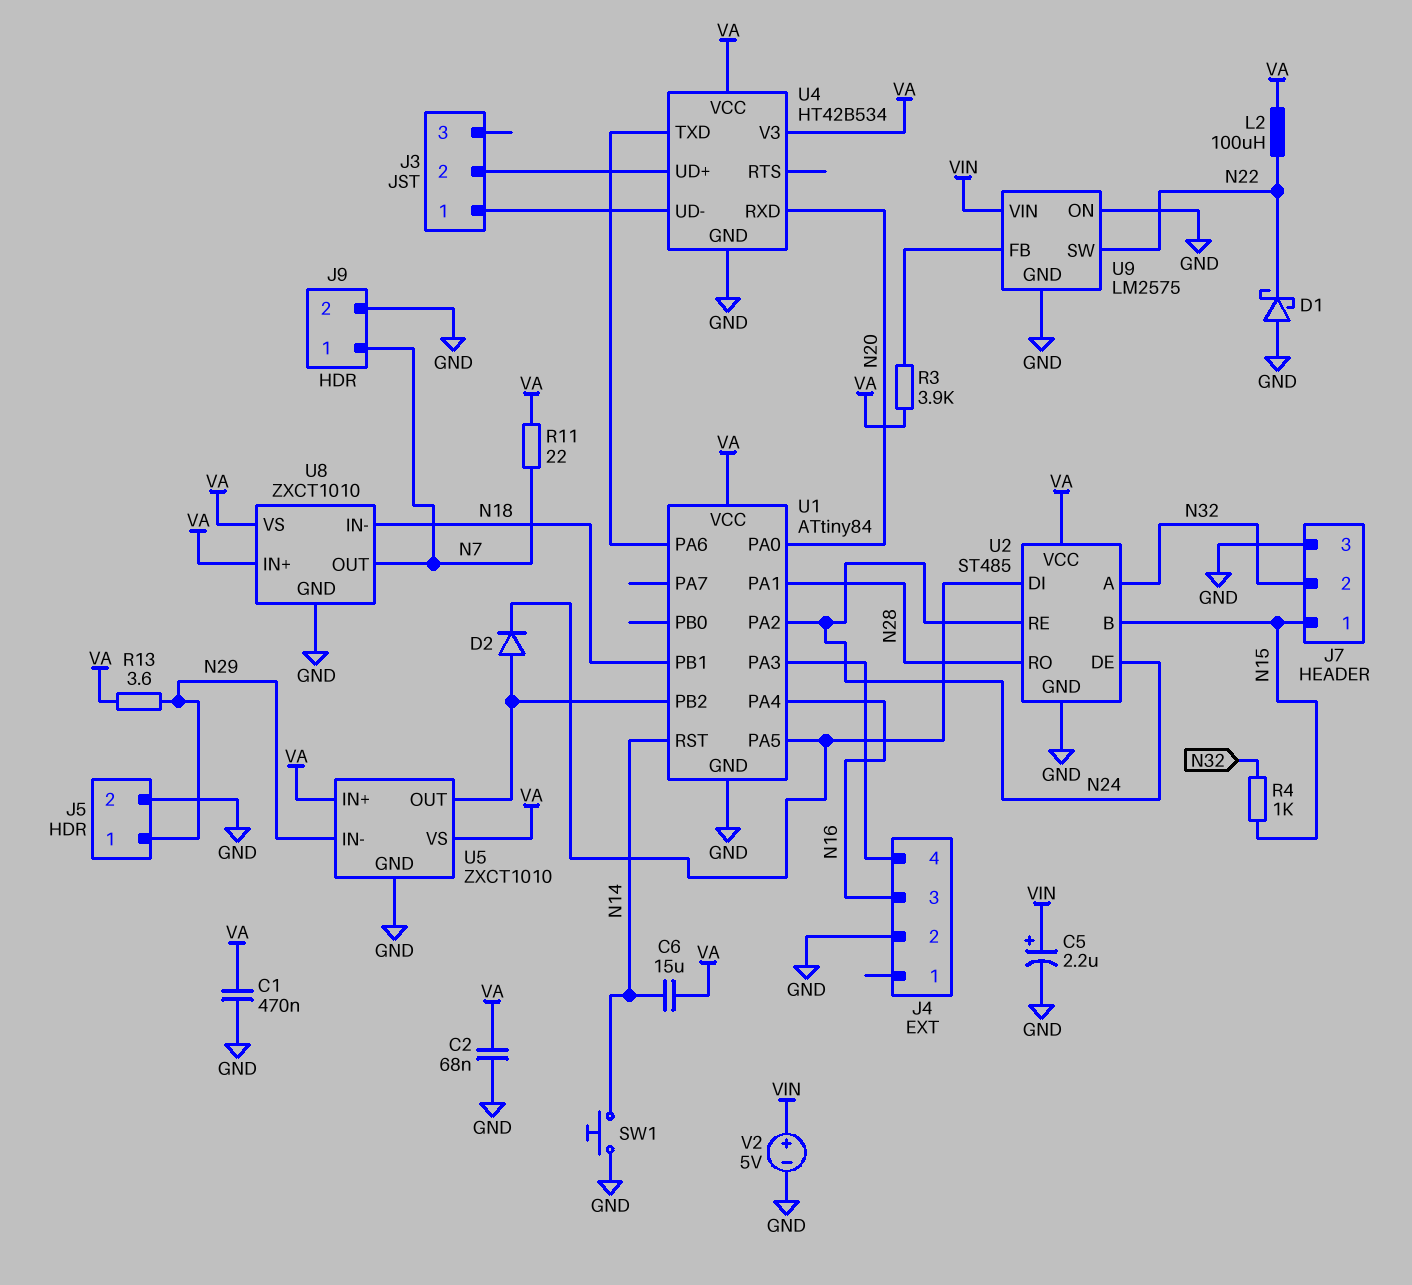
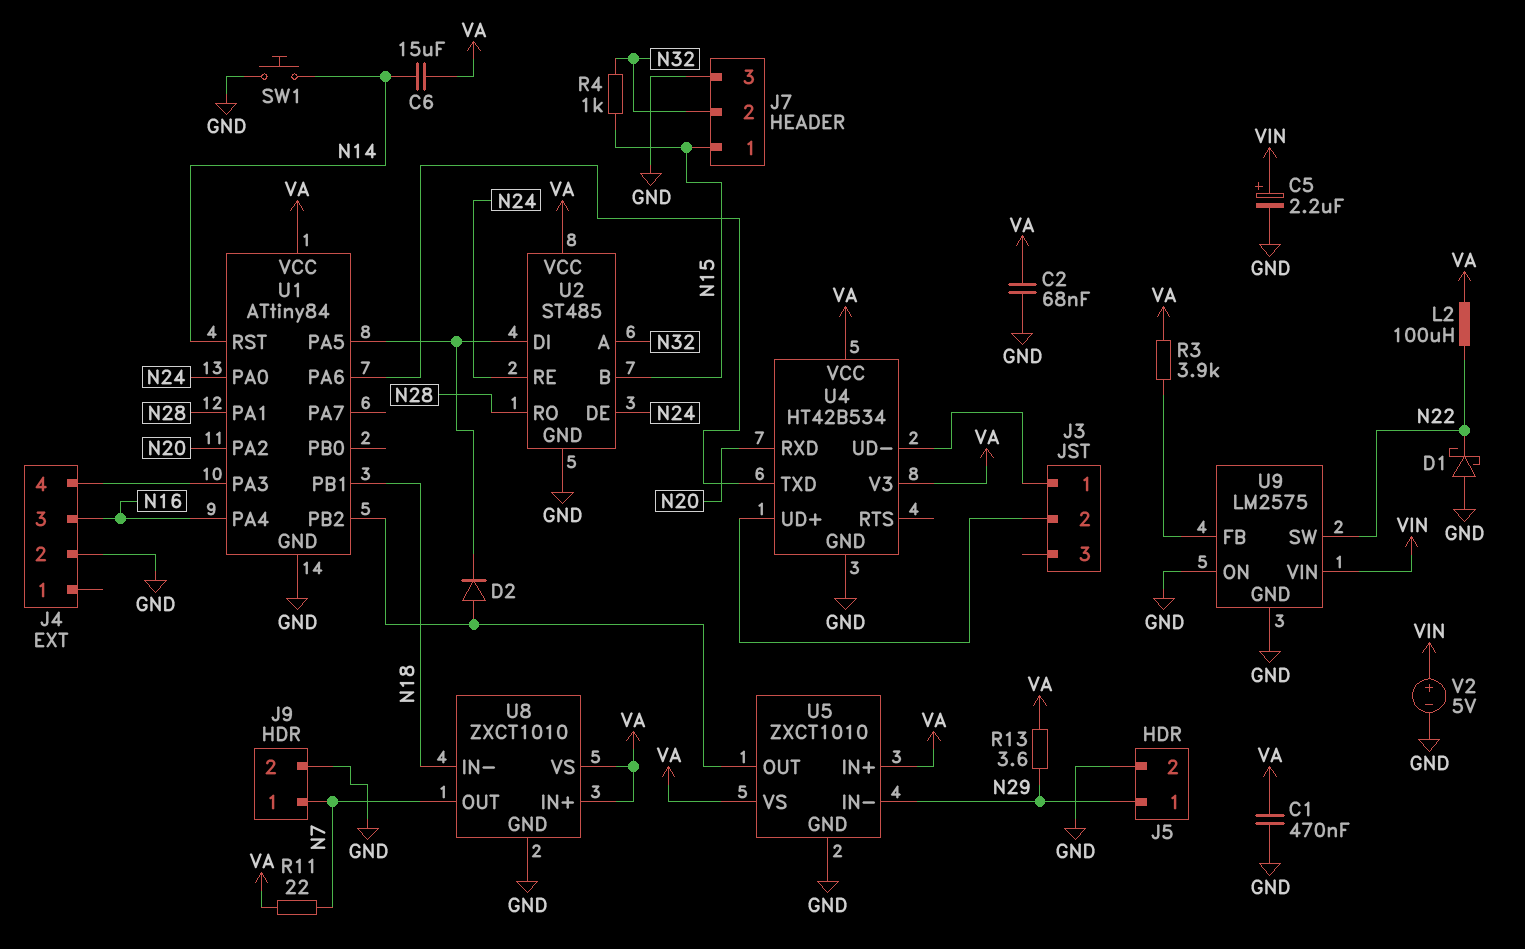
U1 pin PA0: N20 -> N24
U1 pin PA2: N24 -> N20

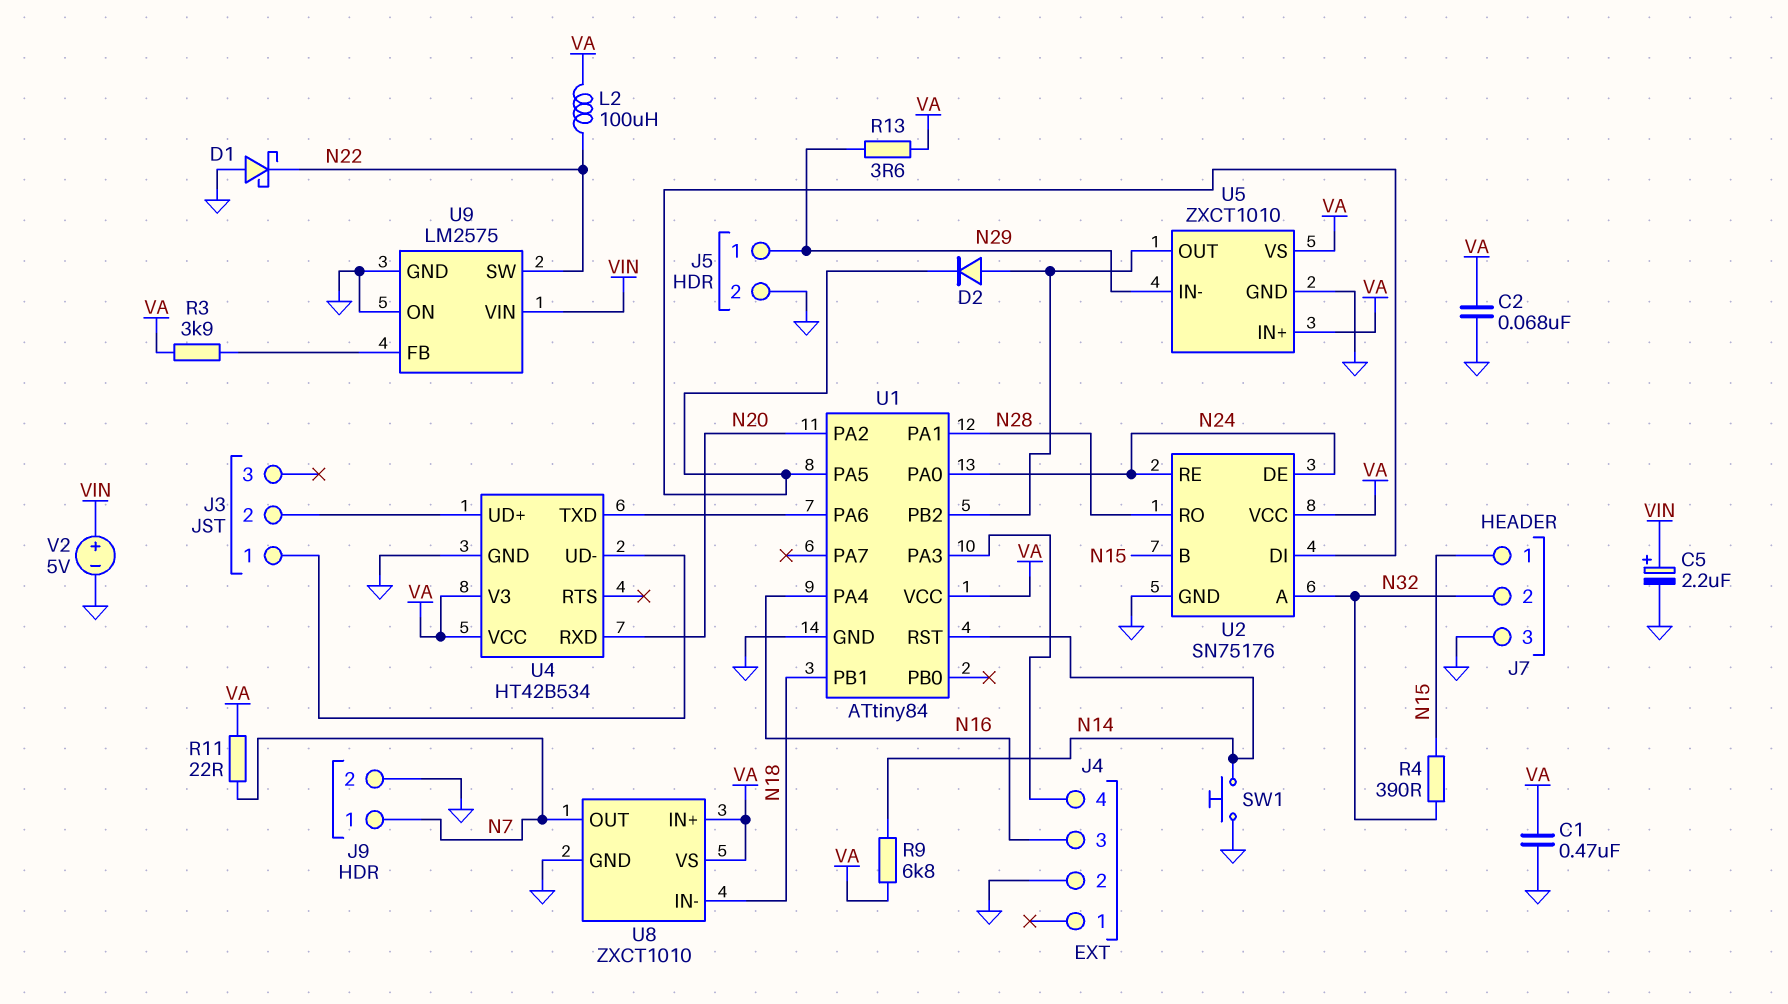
C6: 15uF (N14, VA) -> none
R4: 1k (N15, N32) -> 390 (N15, N32)
R9: none -> 6.8k (N14, VA)
U2: ST485 -> SN75176

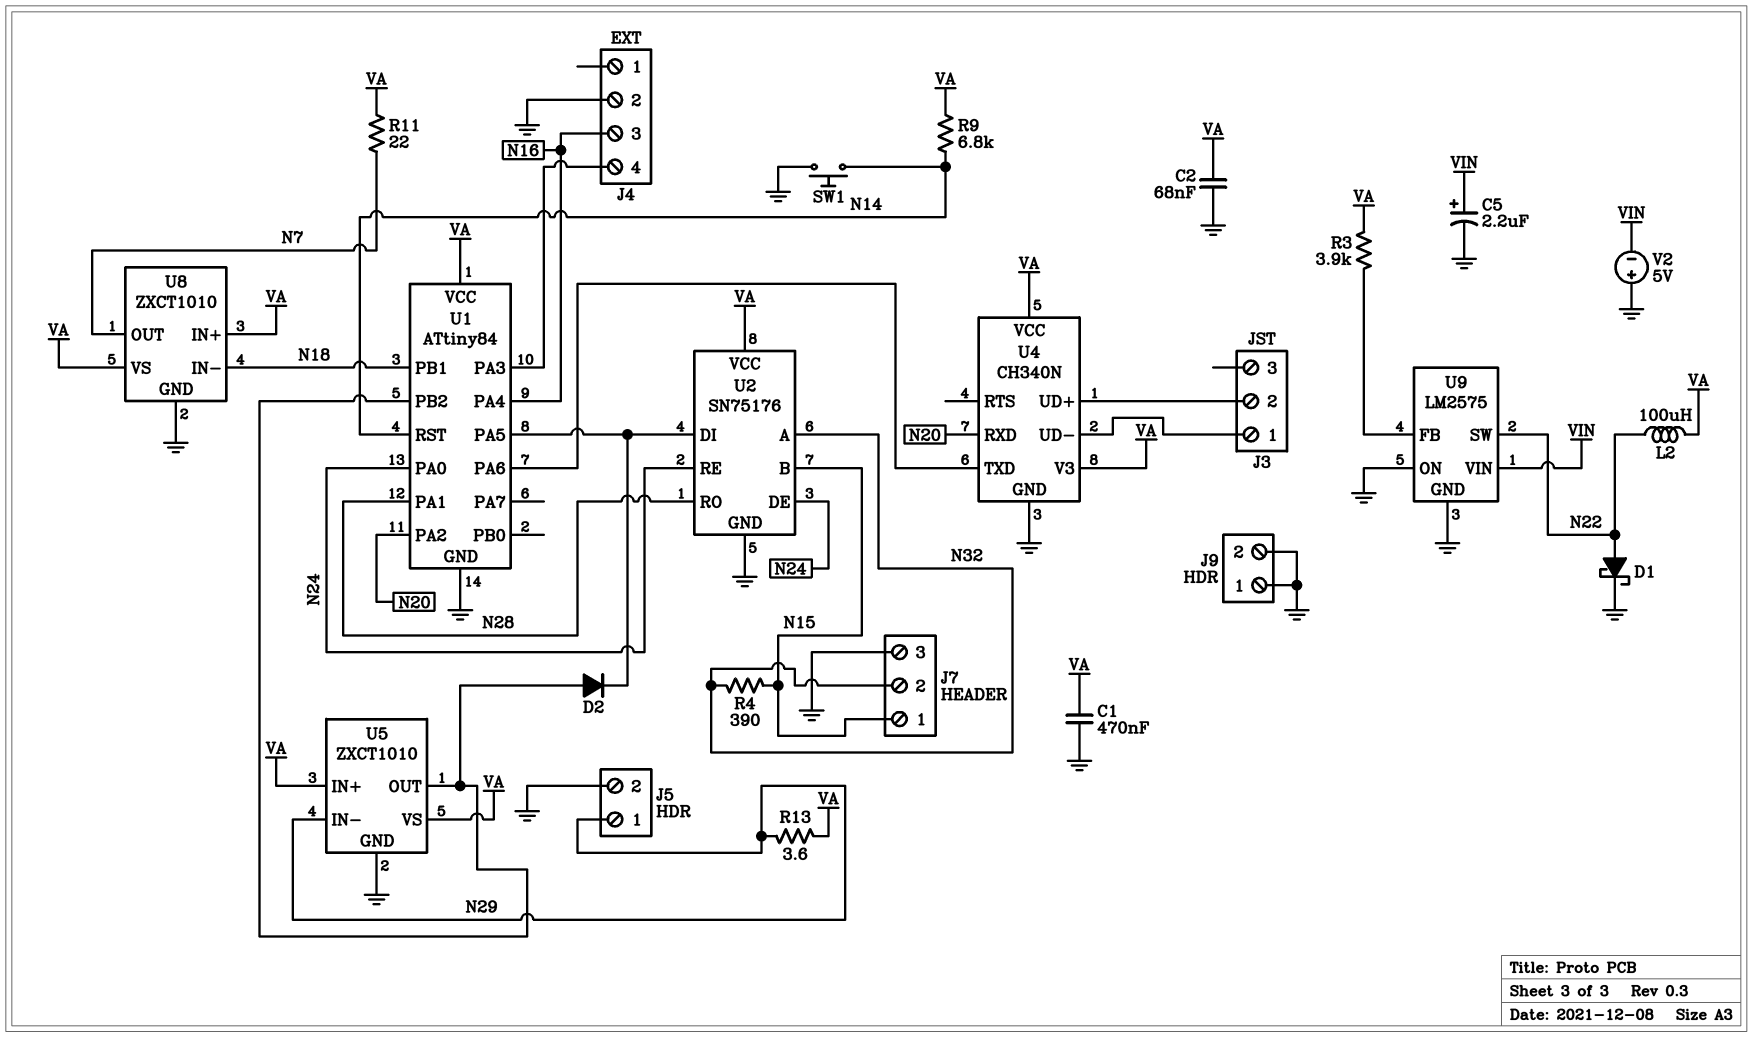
D1: schottky (A GND, K N22) -> schottky (A N22, K GND)
J9 pin 1: N7 -> GND
U4: HT42B534 -> CH340N
V2: 5V (plus VIN, minus GND) -> 5V (plus GND, minus VIN)

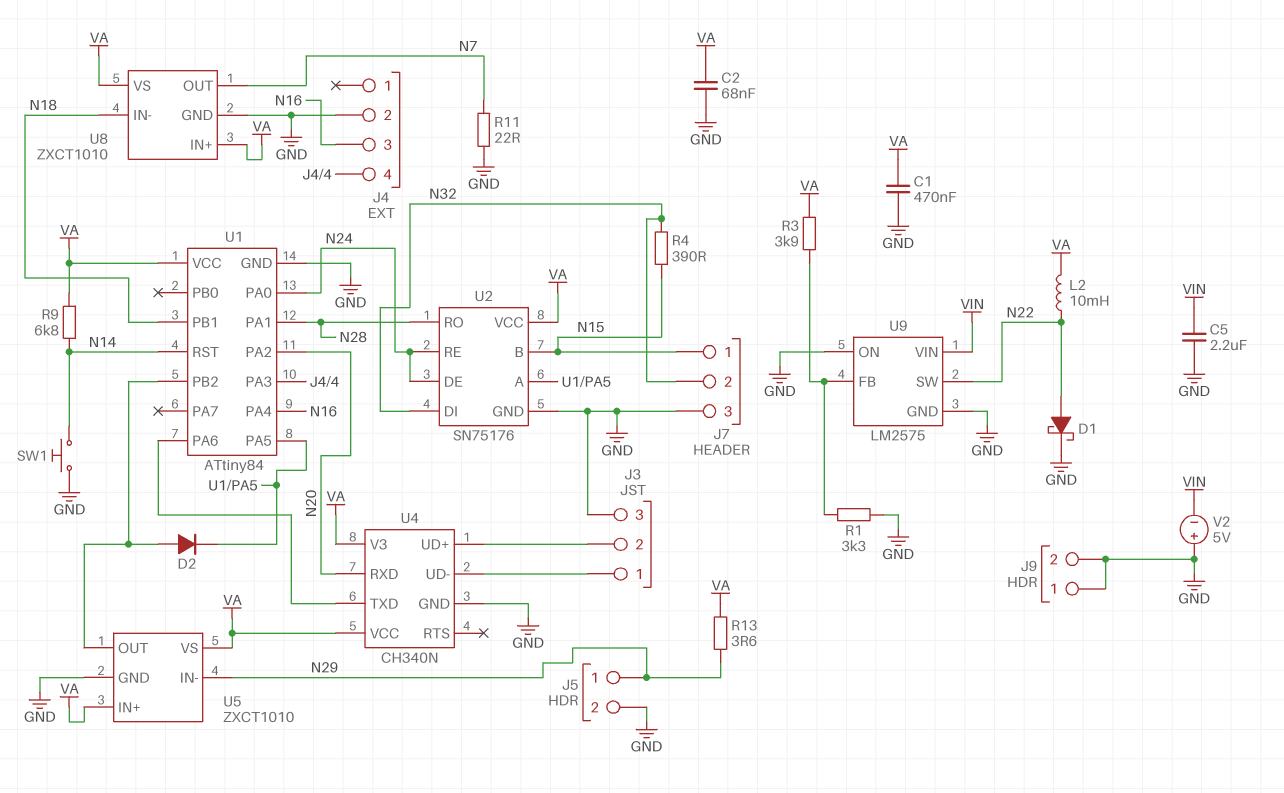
C5: 2.2uF (plus VIN, minus GND) -> 2.2uF (GND, VIN)
J3 pin 3: none -> GND
L2: 100uH (N22, VA) -> 10mH (N22, VA)
R1: none -> 3.3k (GND, U9/FB)
R11: 22 (N7, VA) -> 22 (GND, N7)
U2 pin A: N32 -> U1/PA5
U2 pin DI: U1/PA5 -> N32

